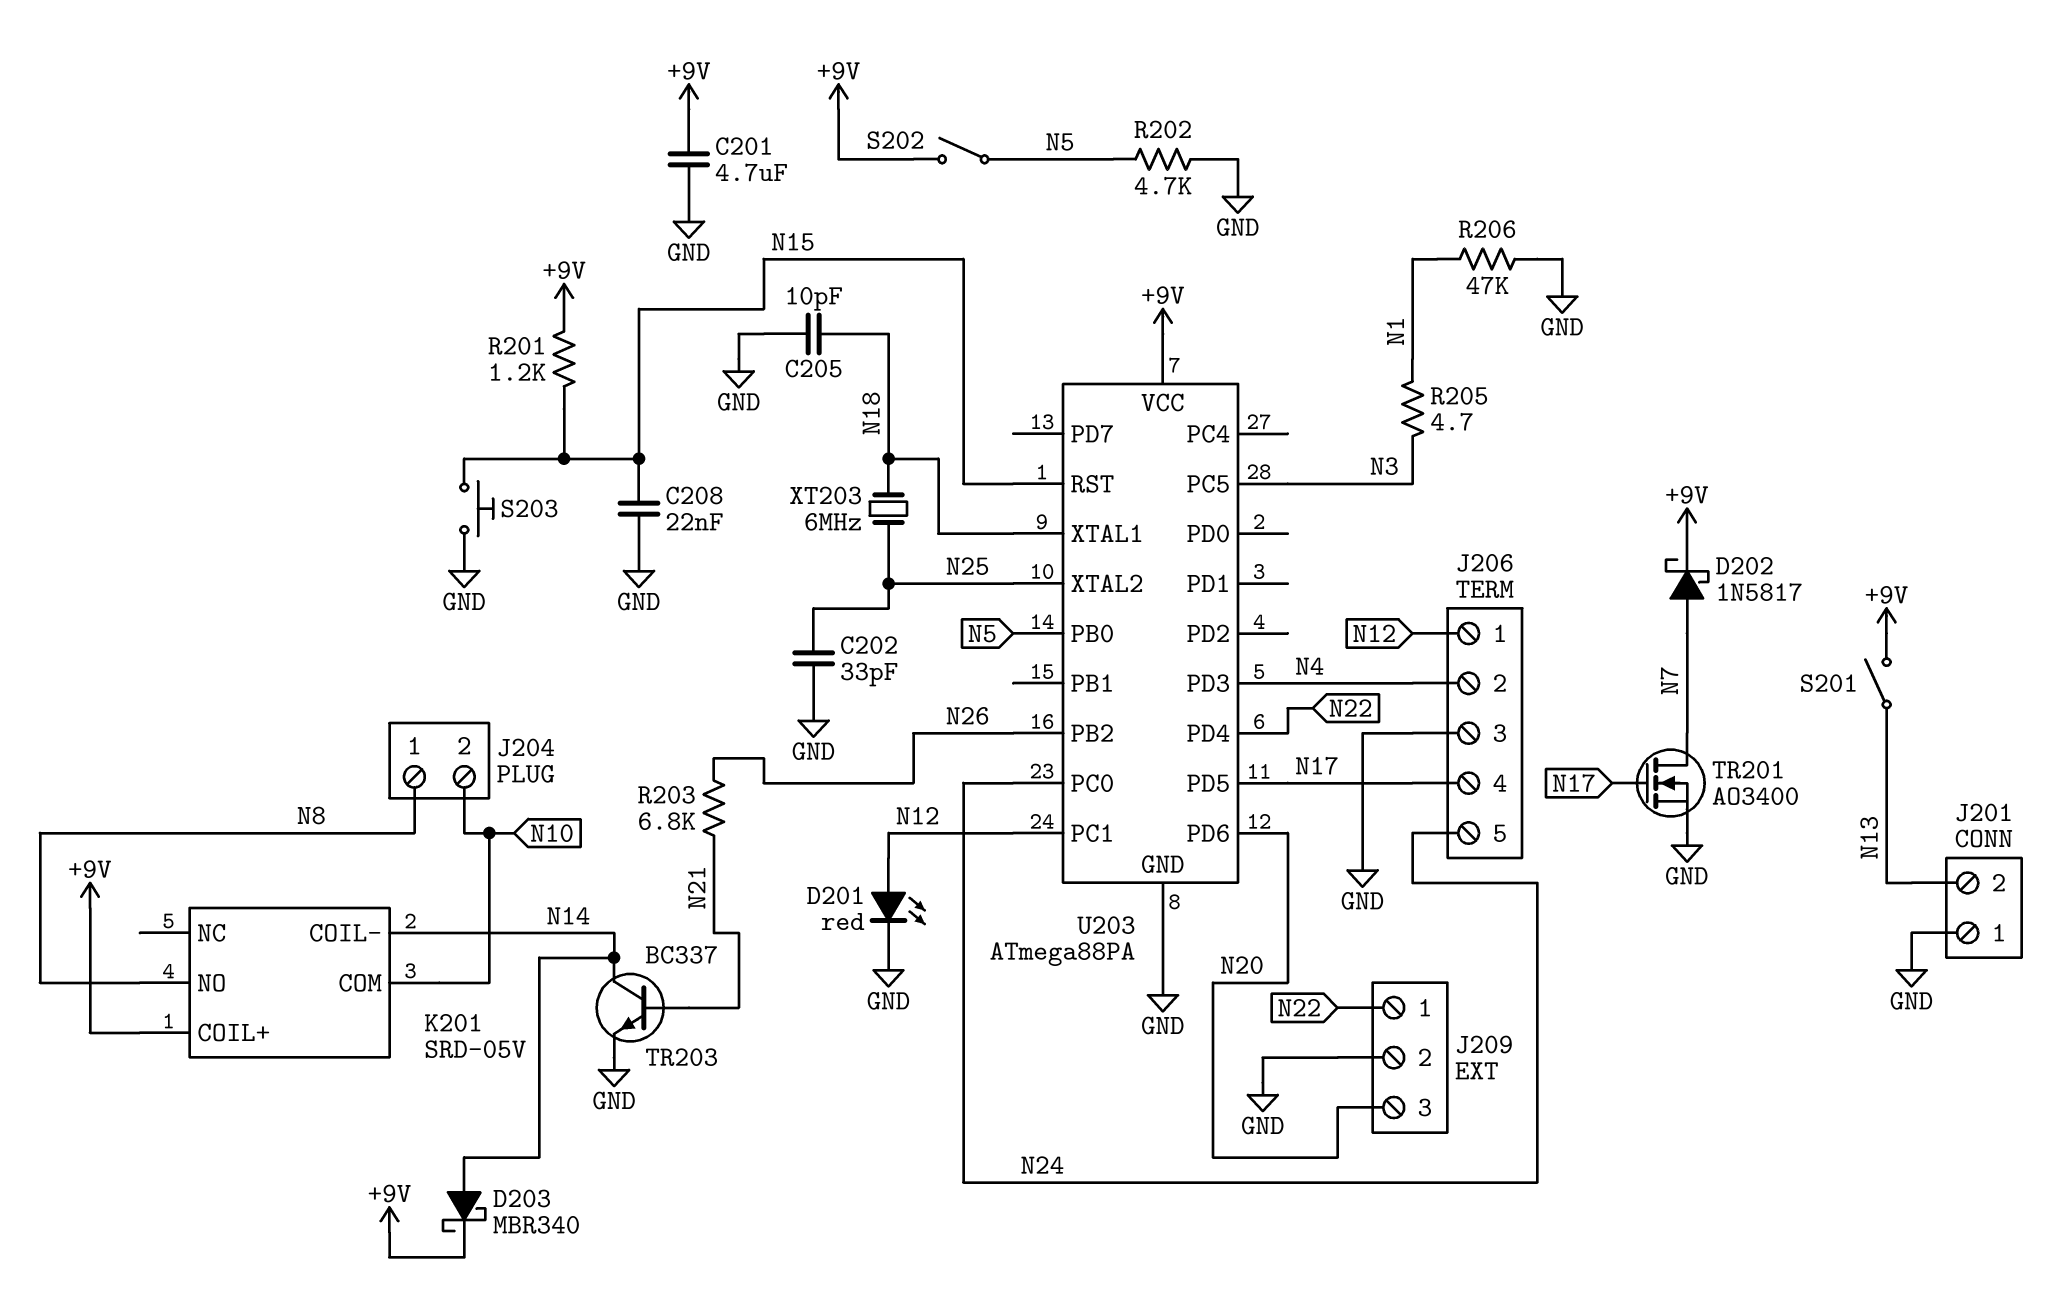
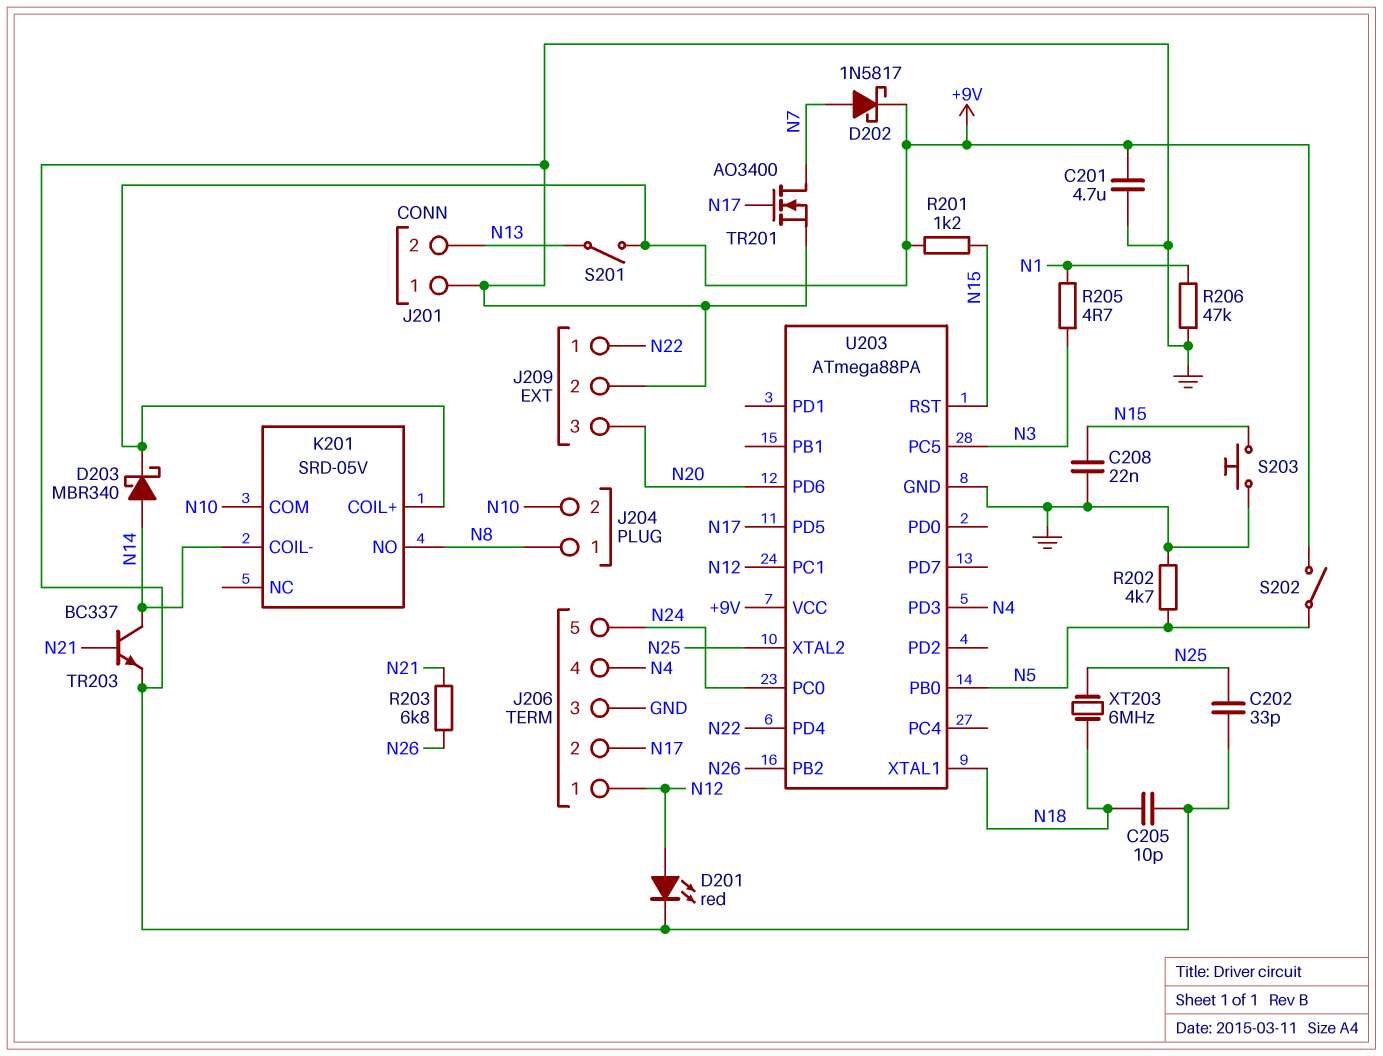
J206 pin 2: N4 -> N17
J206 pin 4: N17 -> N4

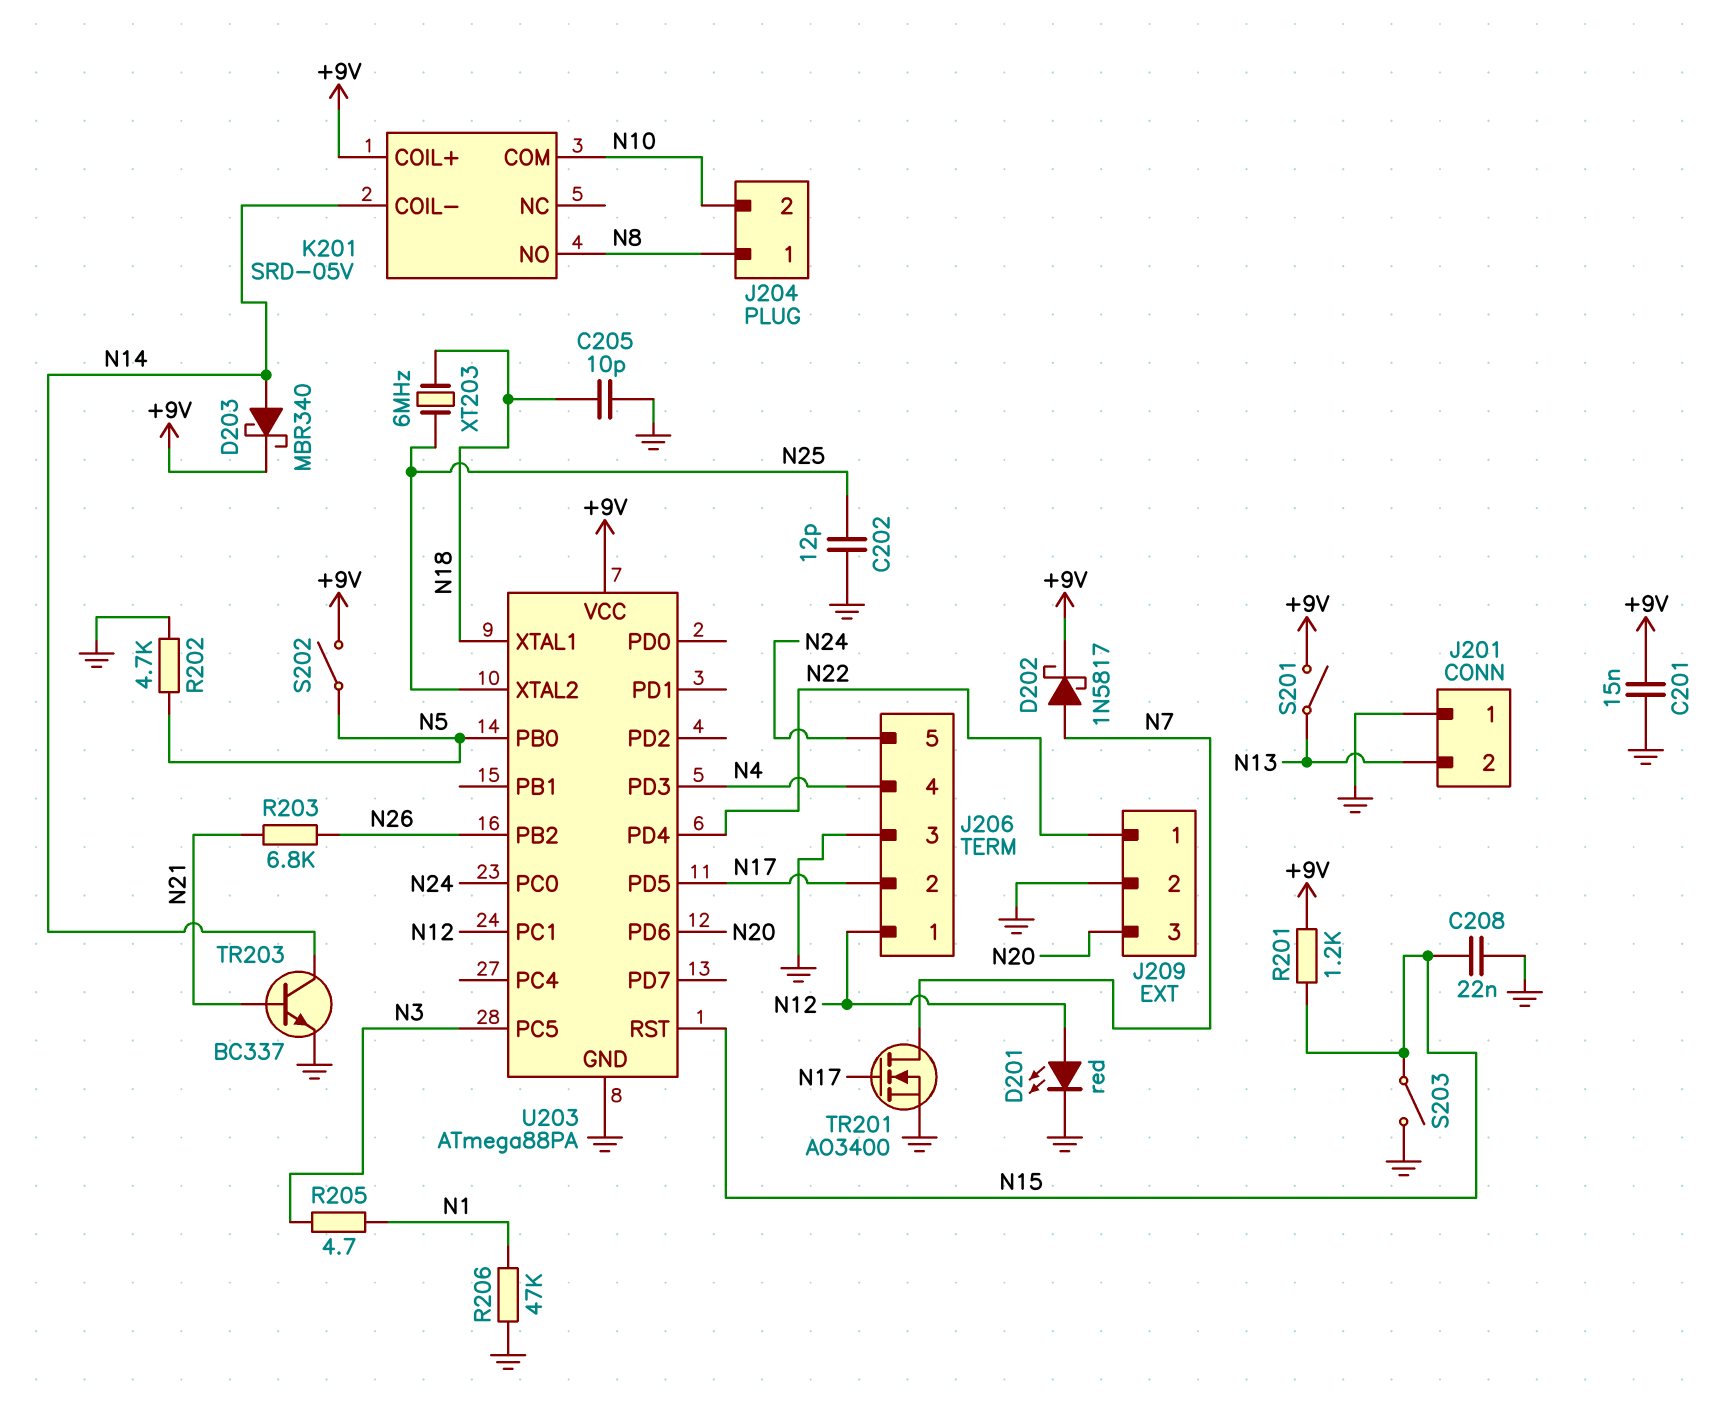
C201: 4.7uF (+9V, GND) -> 15nF (+9V, GND)
C202: 33pF (GND, N25) -> 12pF (GND, N25)
S203: button (GND, N15) -> switch (GND, N15)

